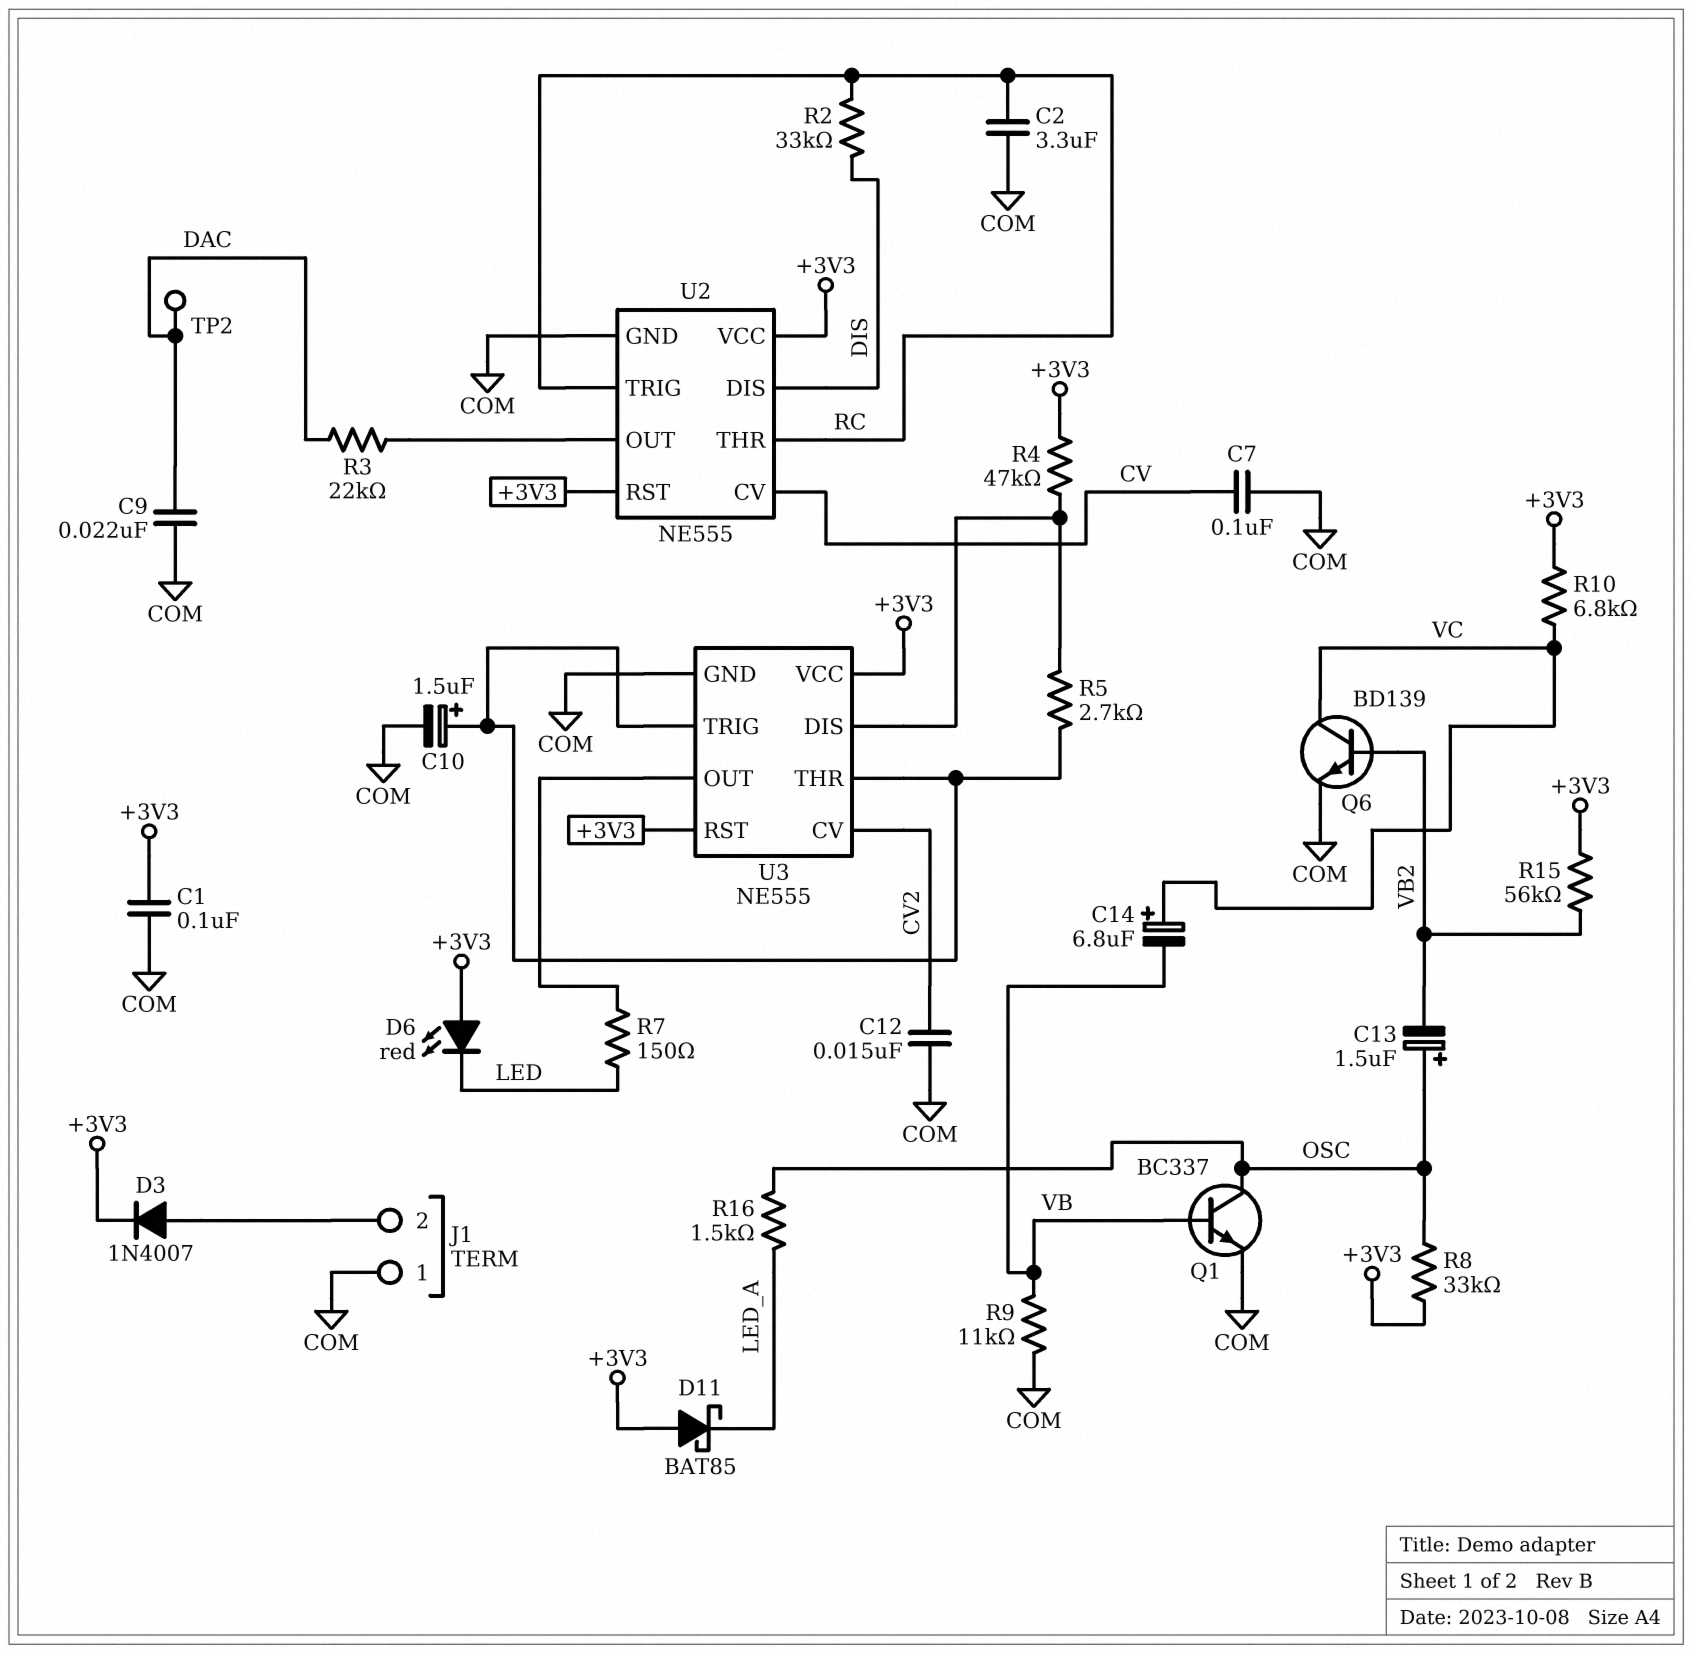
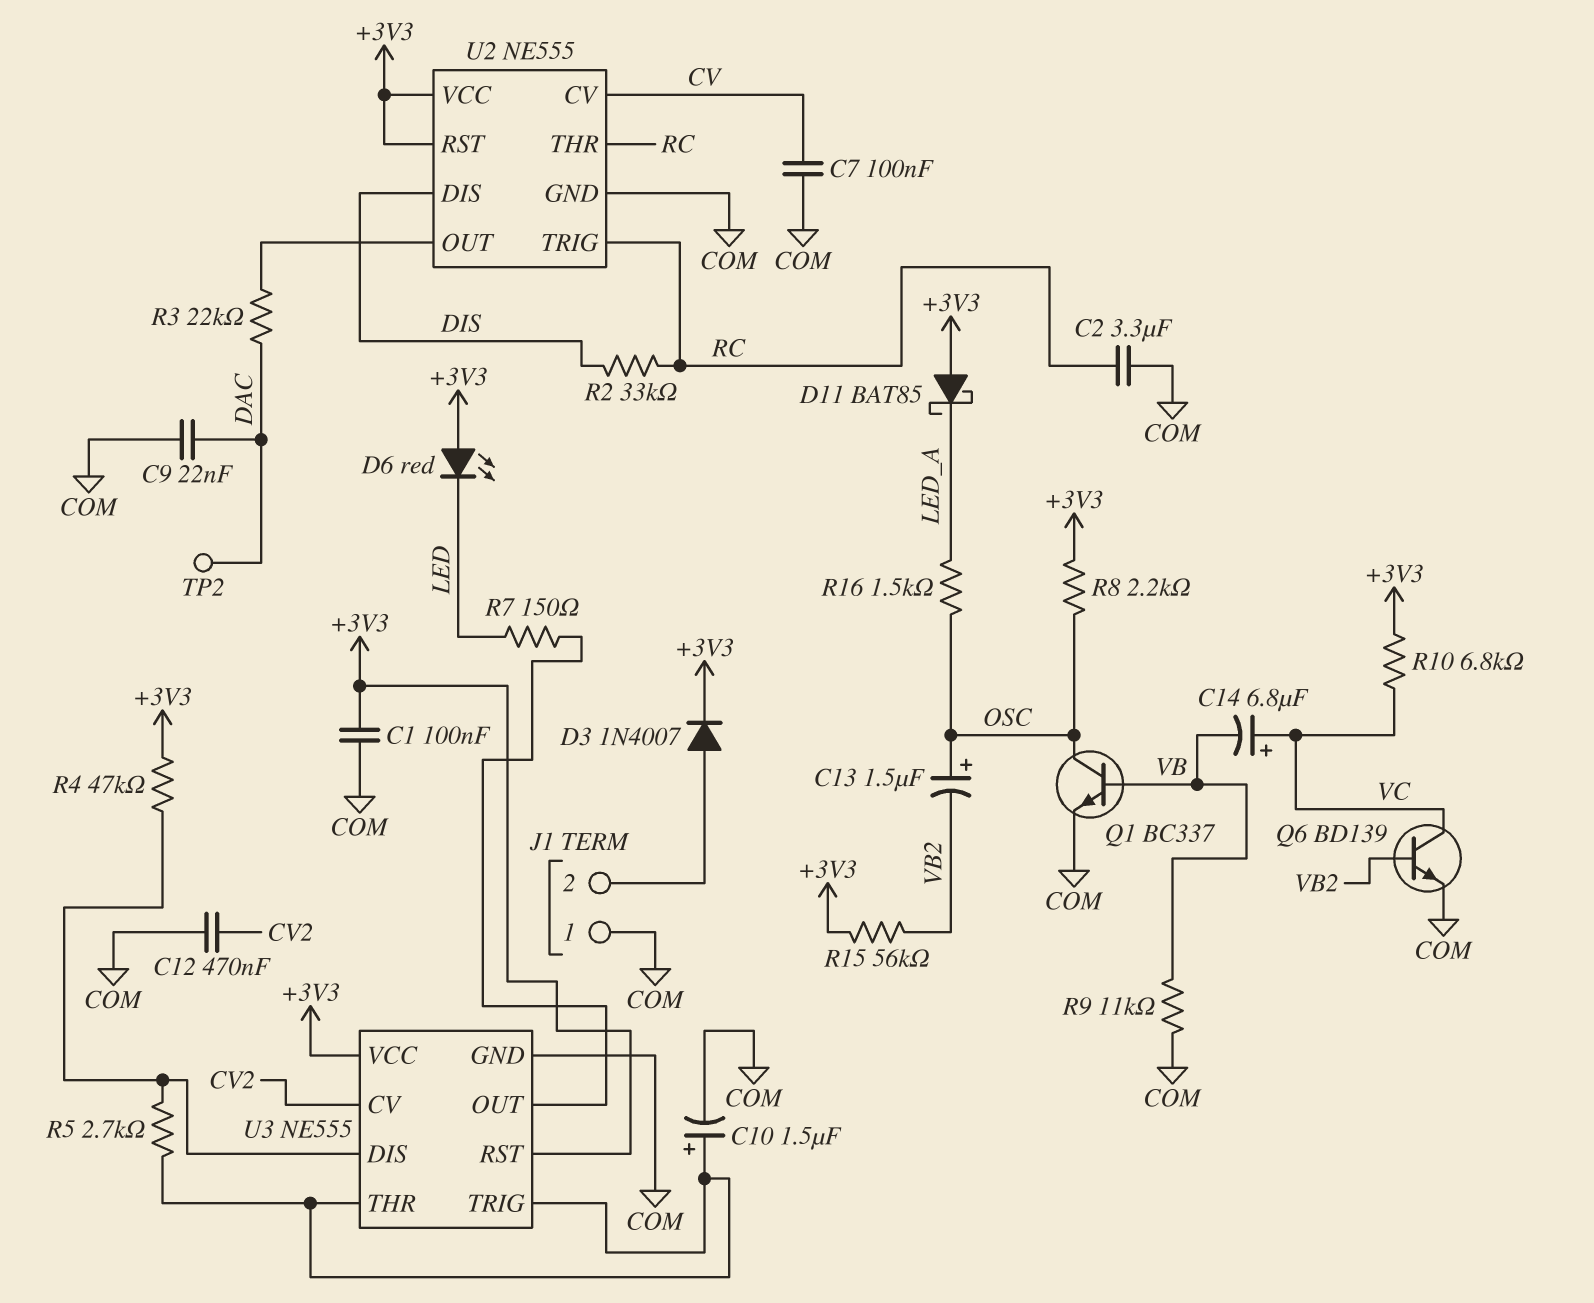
C12: 15nF (COM, CV2) -> 470nF (COM, CV2)
R8: 33k (+3V3, OSC) -> 2.2k (+3V3, OSC)

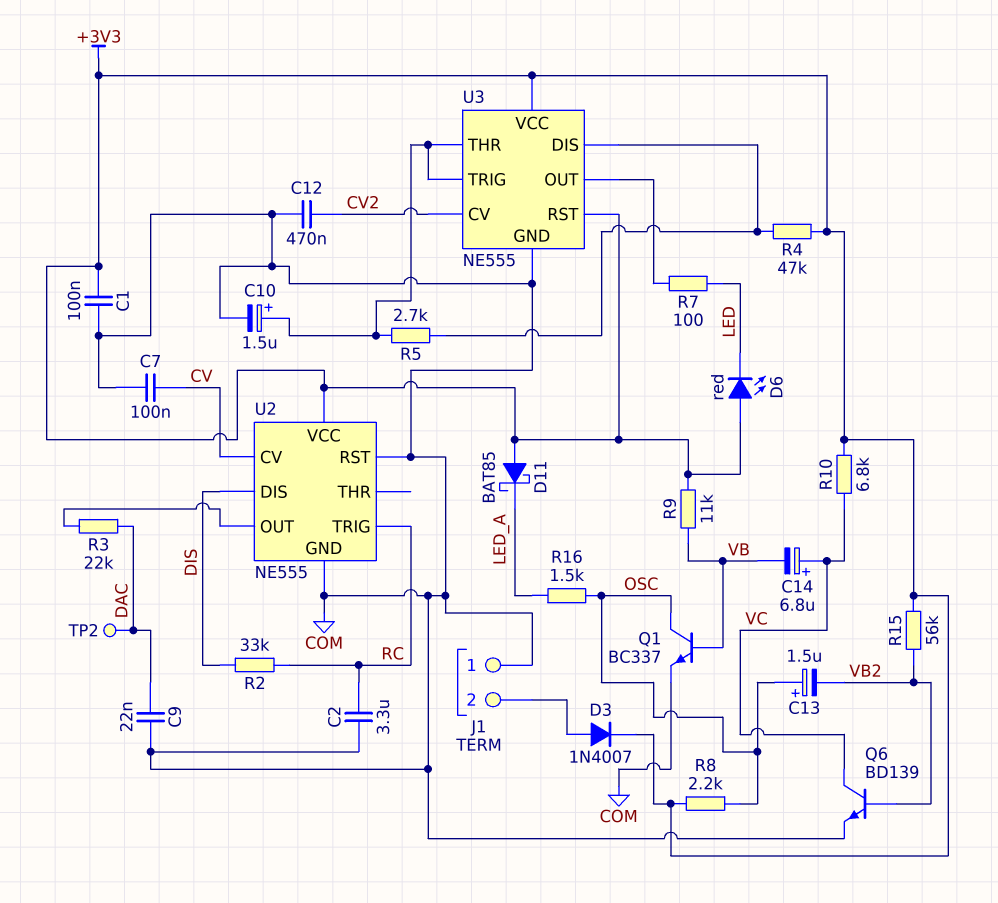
R7: 150 (LED, U3/OUT) -> 100 (LED, U3/OUT)
R9: 11k (COM, VB) -> 11k (+3V3, VB)
U2 pin RST: +3V3 -> COM
U2 pin THR: RC -> none

